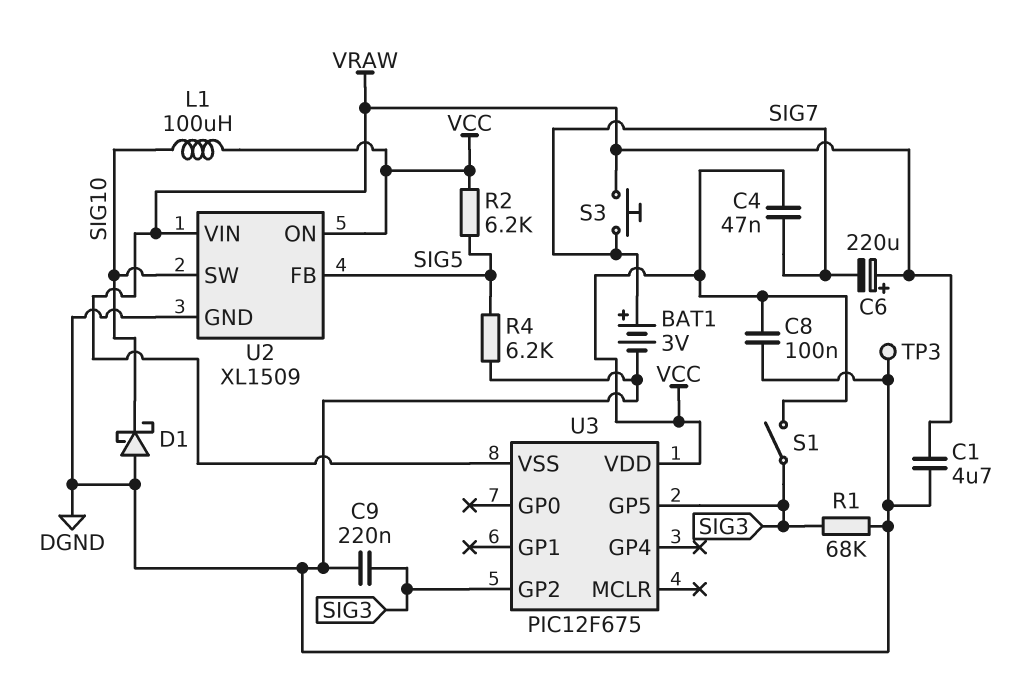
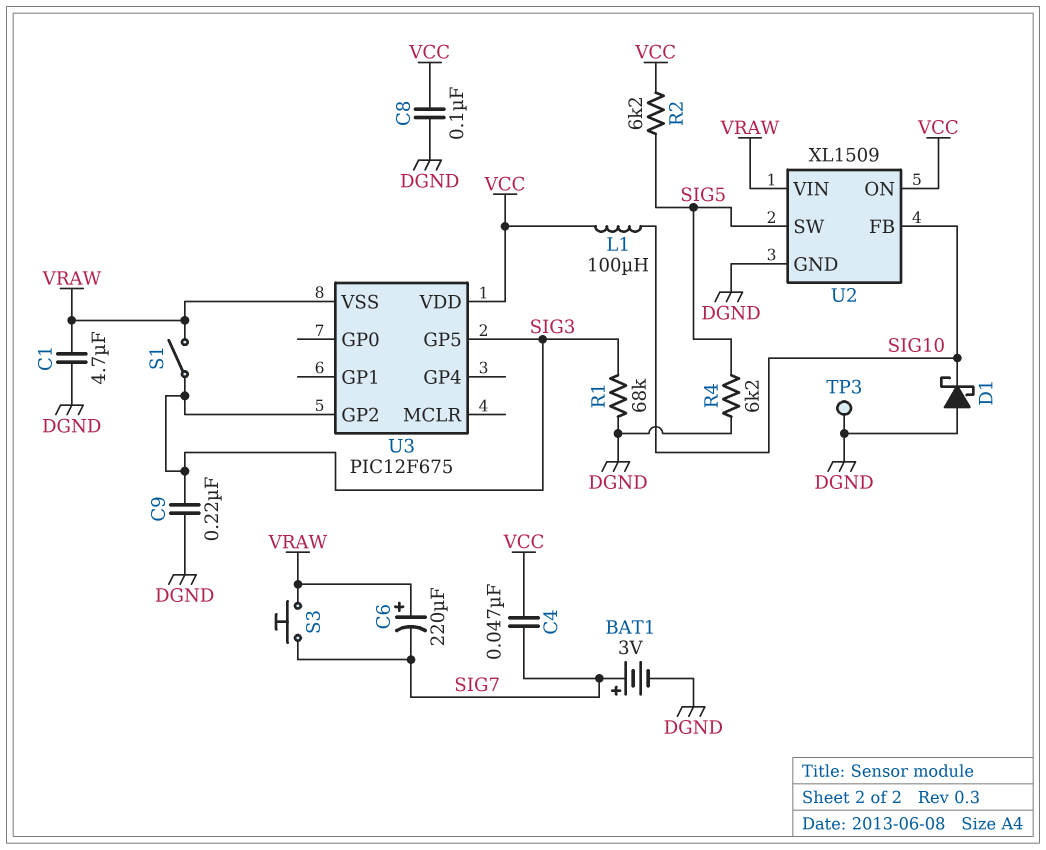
S1: switch (SIG3, VCC) -> switch (SIG3, VRAW)
U2 pin FB: SIG5 -> SIG10
U2 pin SW: SIG10 -> SIG5

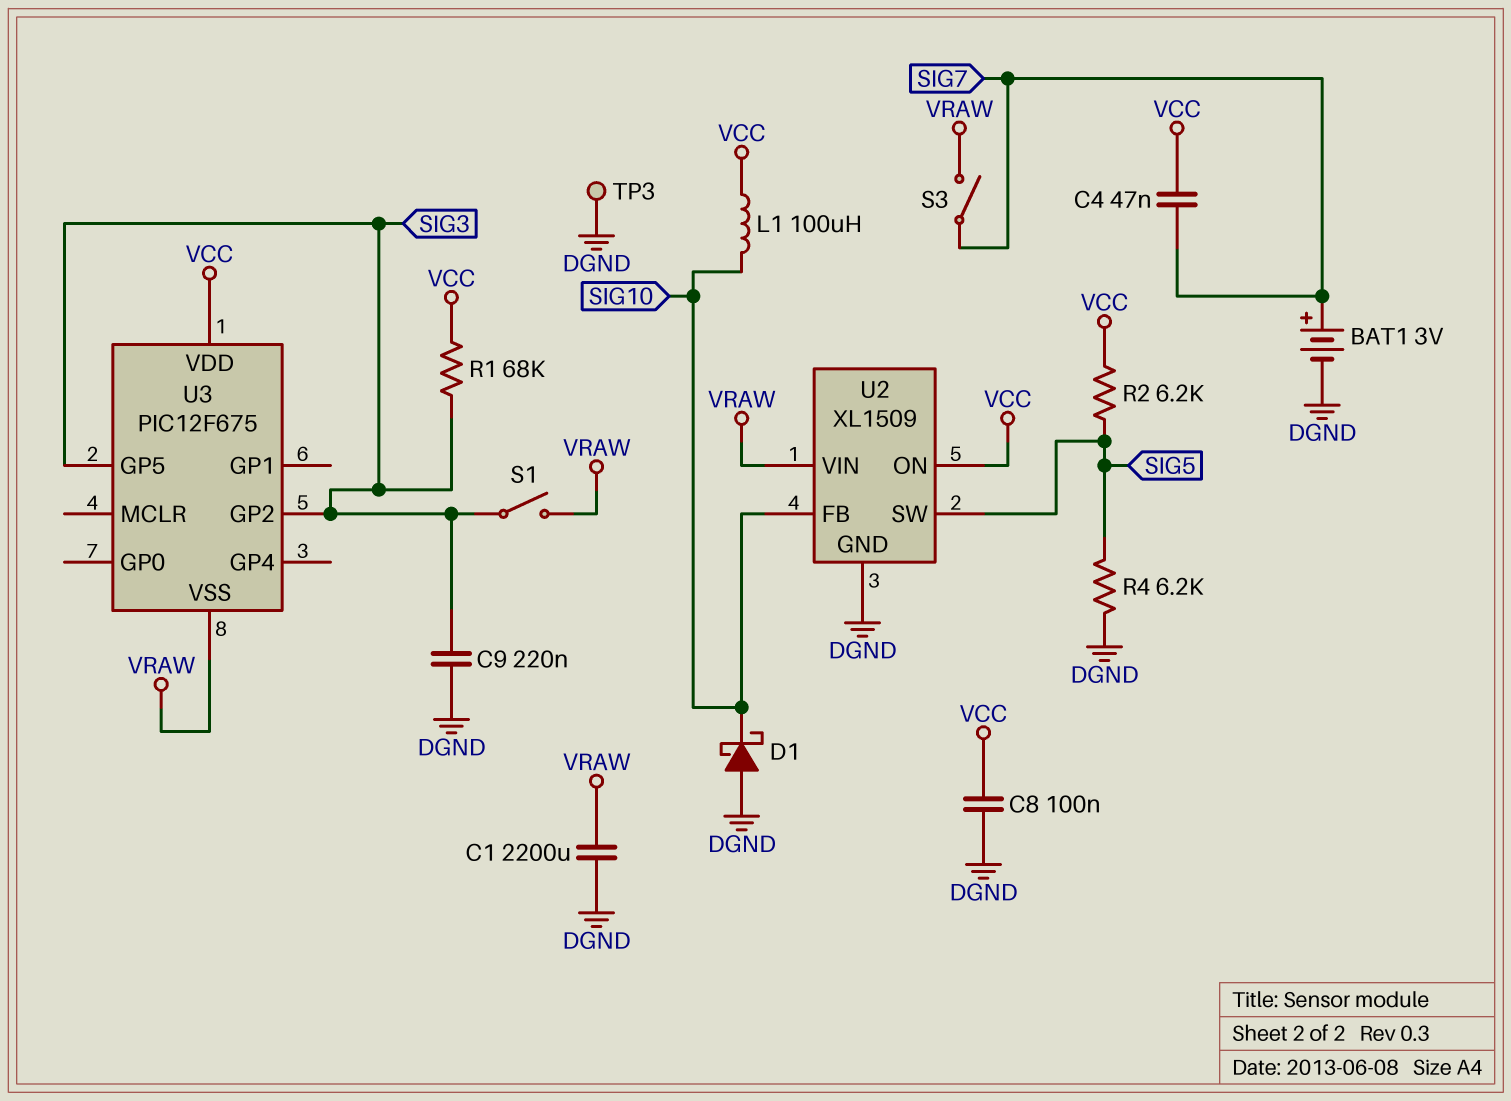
C1: 4.7uF (DGND, VRAW) -> 2200uF (DGND, VRAW)
C6: 220uF (plus VRAW, minus SIG7) -> none
R1: 68k (DGND, SIG3) -> 68k (SIG3, VCC)
S3: button (SIG7, VRAW) -> switch (SIG7, VRAW)

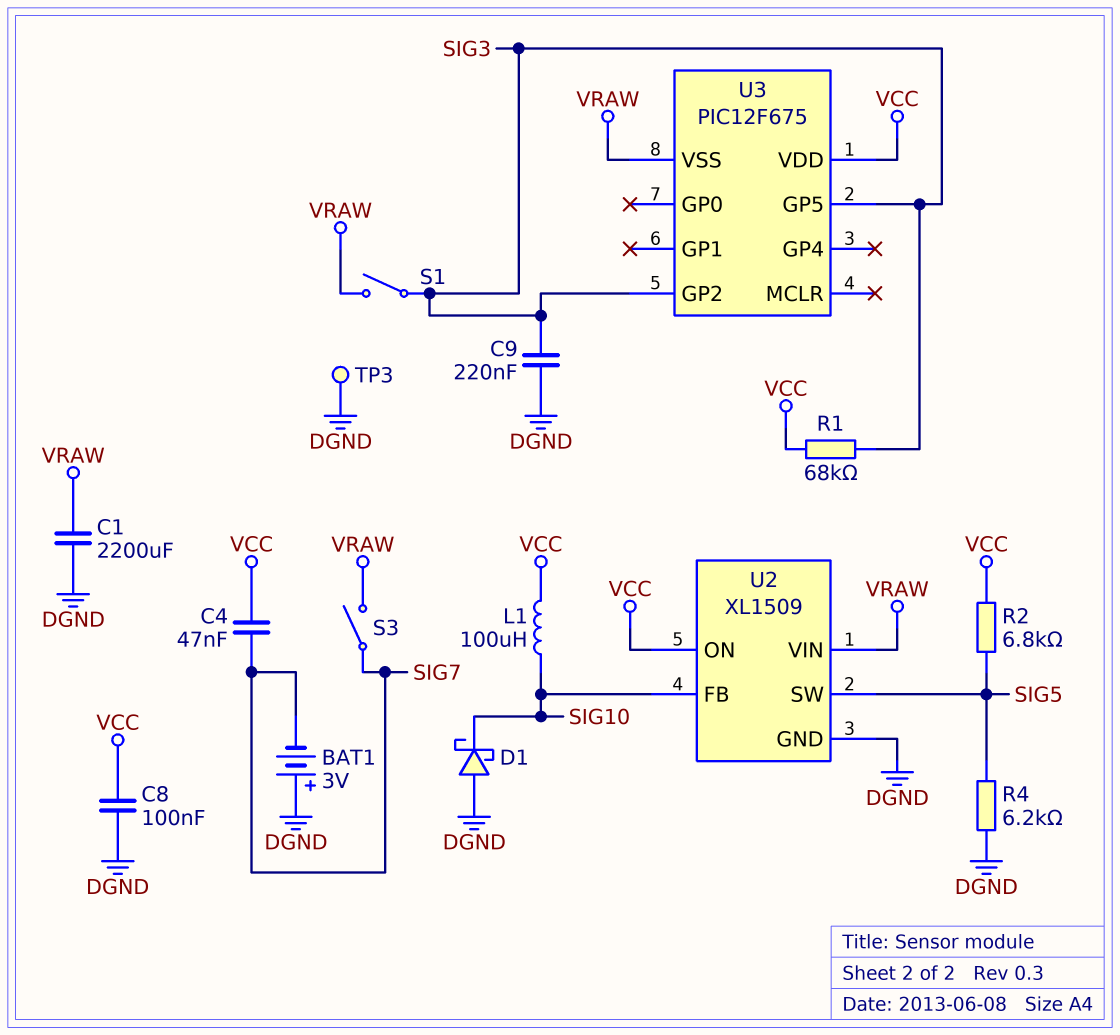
BAT1: 3V (plus SIG7, minus DGND) -> 3V (plus DGND, minus SIG7)
R2: 6.2k (SIG5, VCC) -> 6.8k (SIG5, VCC)

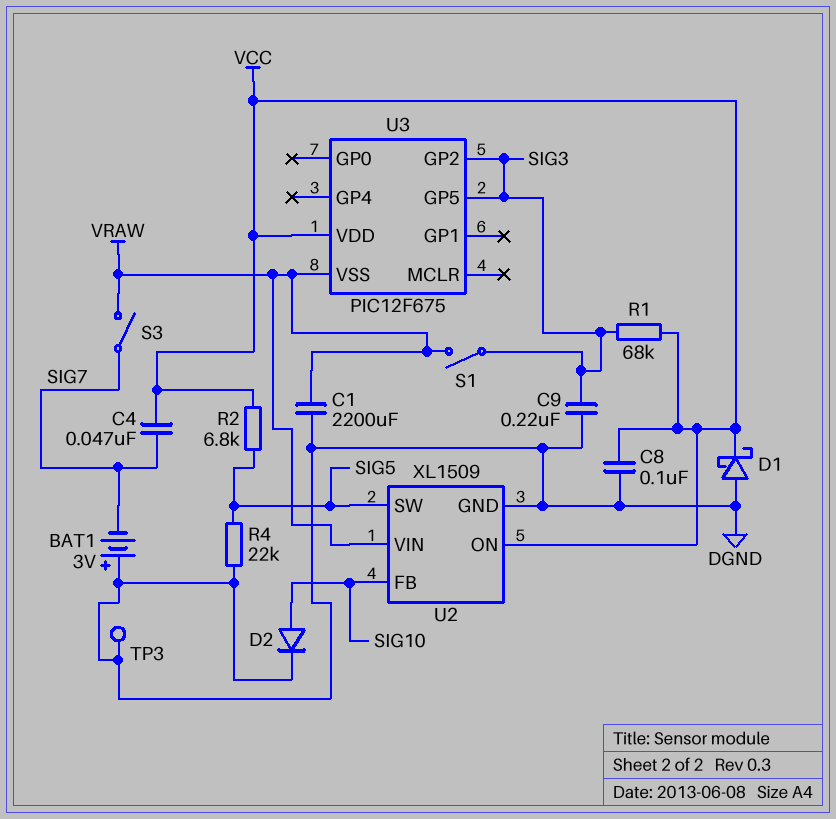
D1: schottky (A DGND, K SIG10) -> schottky (A DGND, K VCC)
D2: none -> diode (A SIG10, K DGND)
L1: 100uH (SIG10, VCC) -> none
R4: 6.2k (DGND, SIG5) -> 22k (DGND, SIG5)

